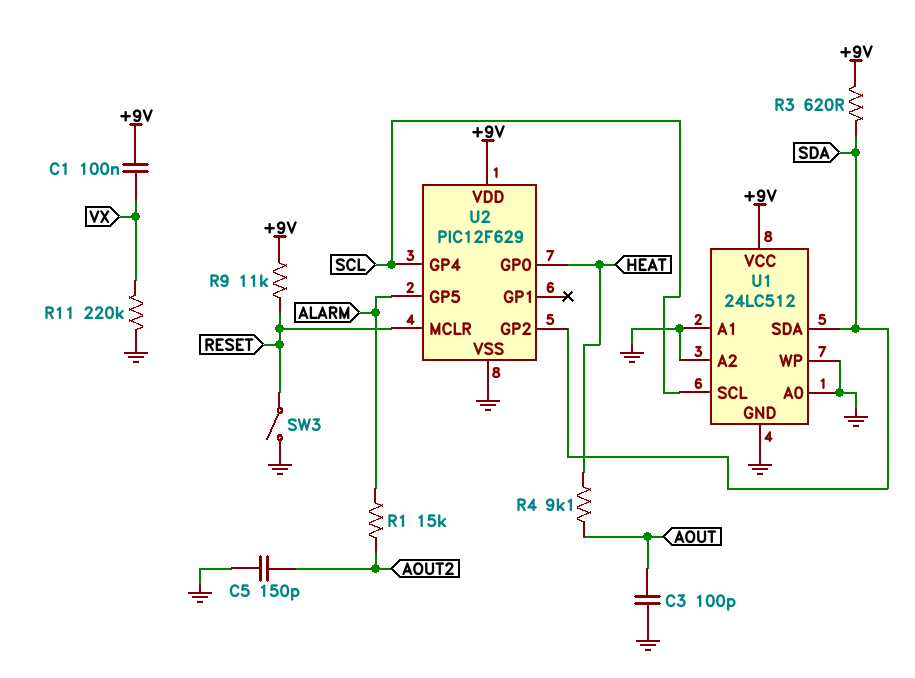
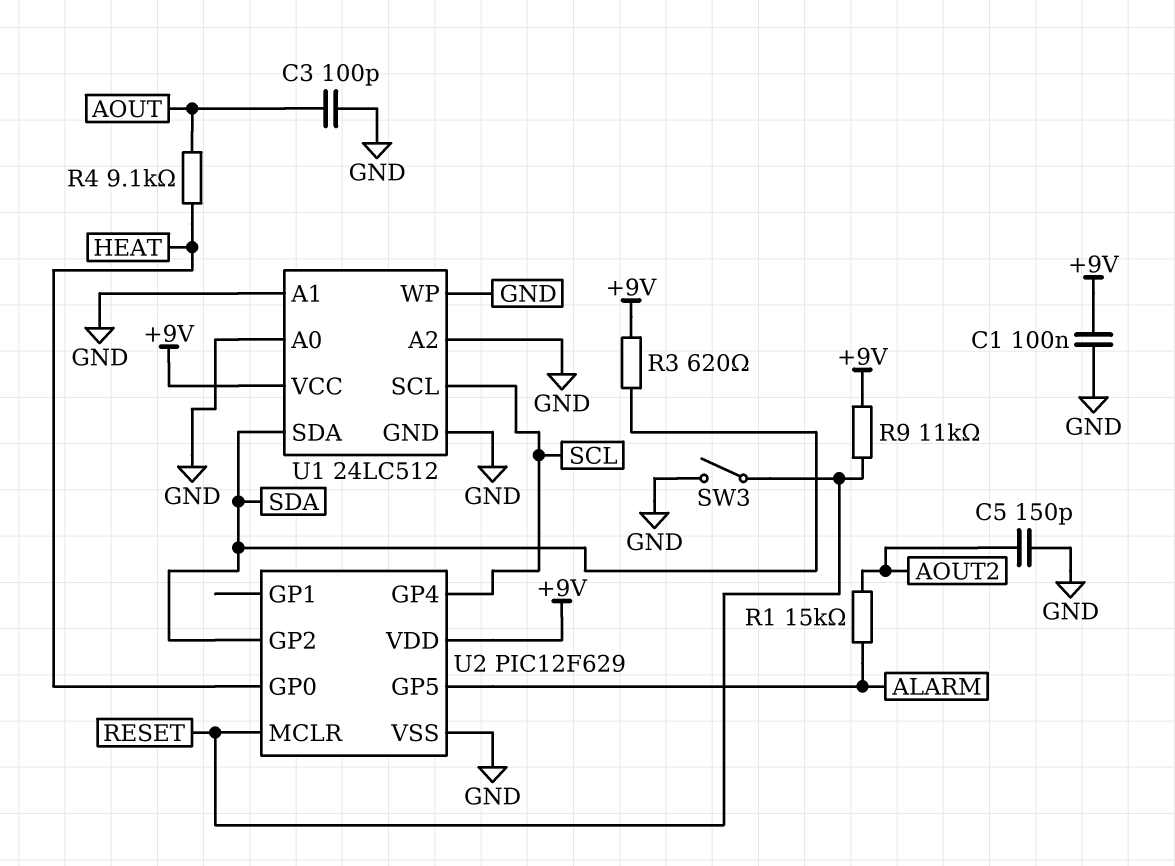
C1: 100nF (+9V, VX) -> 100nF (+9V, GND)
R11: 220k (GND, VX) -> none

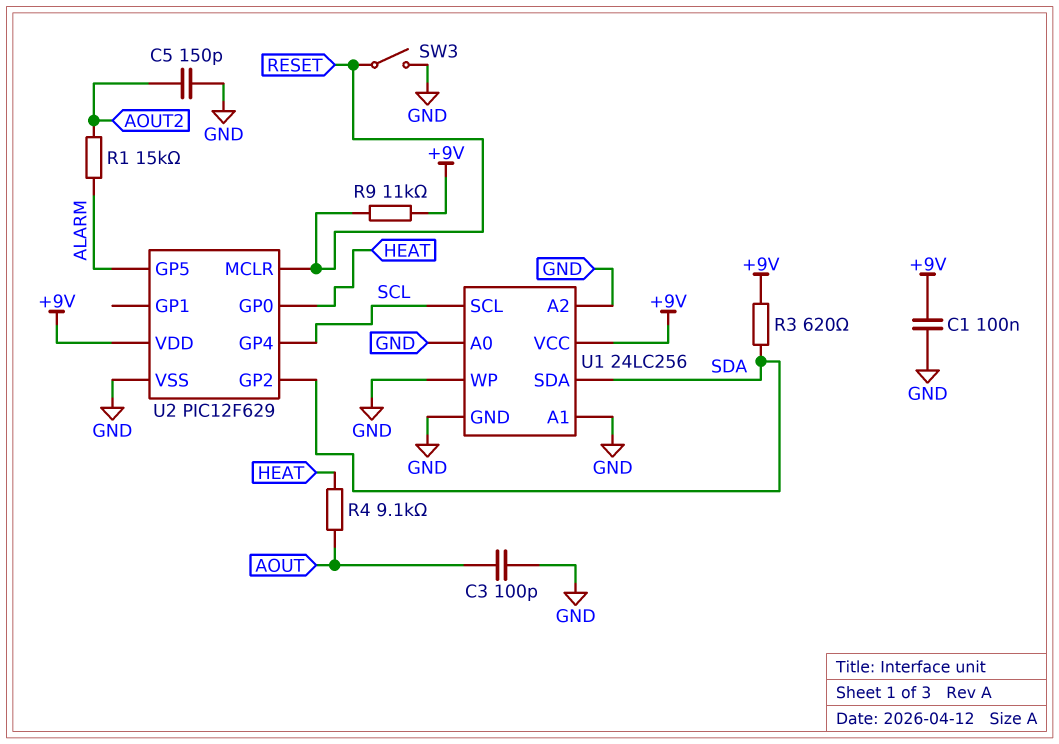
U1: 24LC512 -> 24LC256

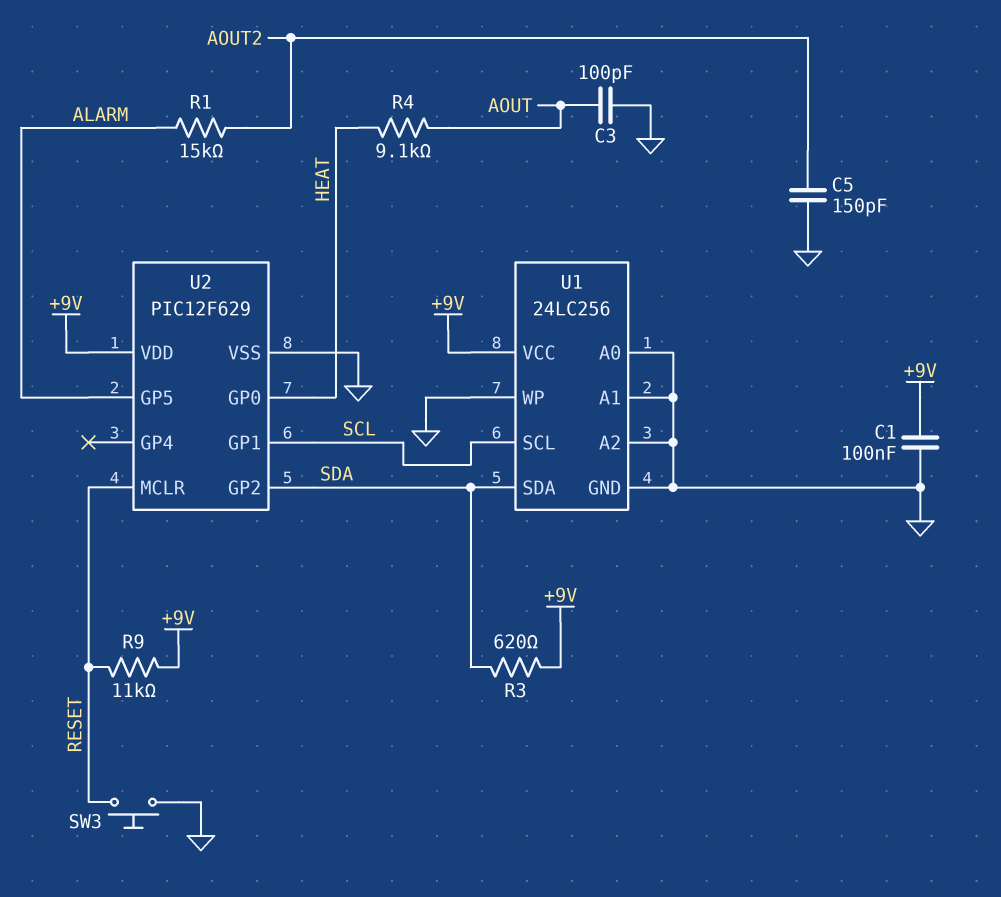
SW3: switch (GND, RESET) -> button (GND, RESET)
U2 pin GP1: none -> SCL
U2 pin GP4: SCL -> none

